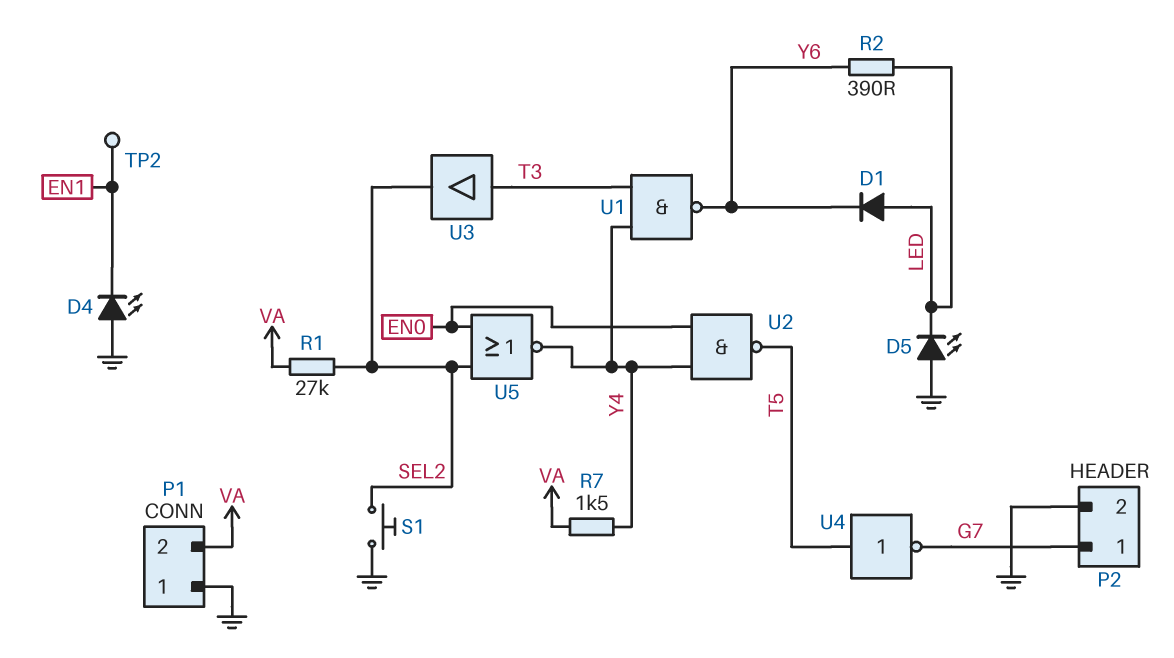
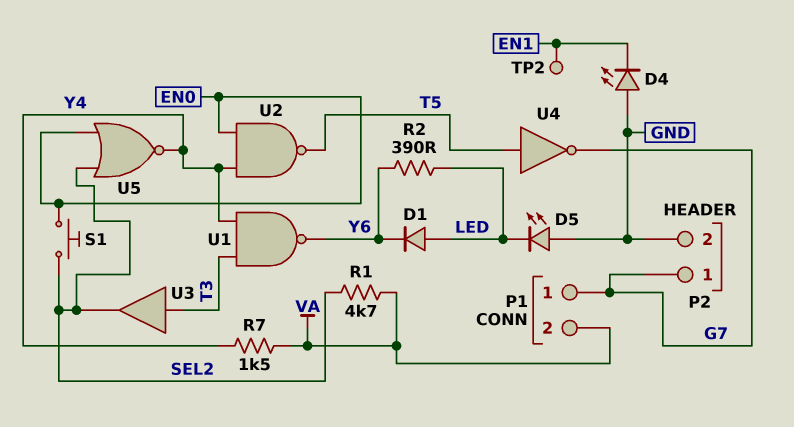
P1 pin 1: GND -> G7
R1: 27k (SEL2, VA) -> 4.7k (SEL2, VA)
S1: button (GND, SEL2) -> button (EN0, SEL2)

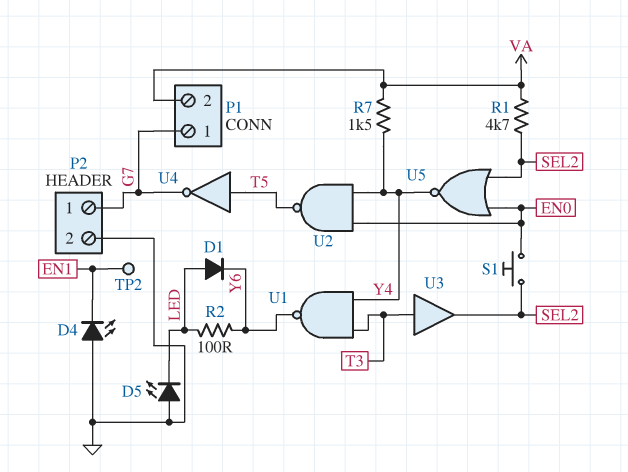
R2: 390 (LED, Y6) -> 100 (LED, Y6)

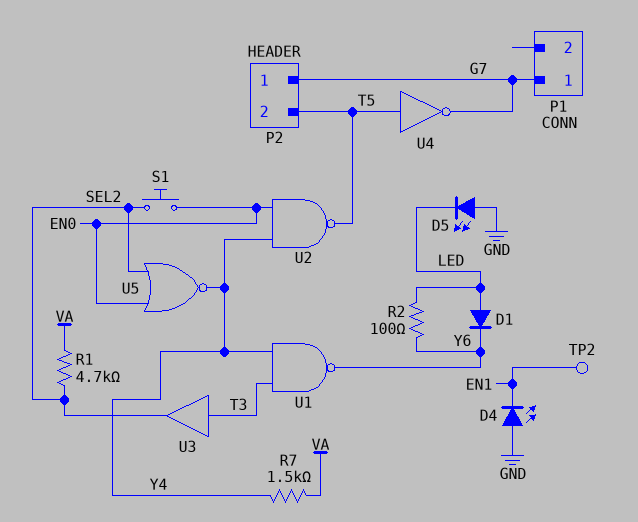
P1 pin 2: VA -> none
P2 pin 2: GND -> T5

